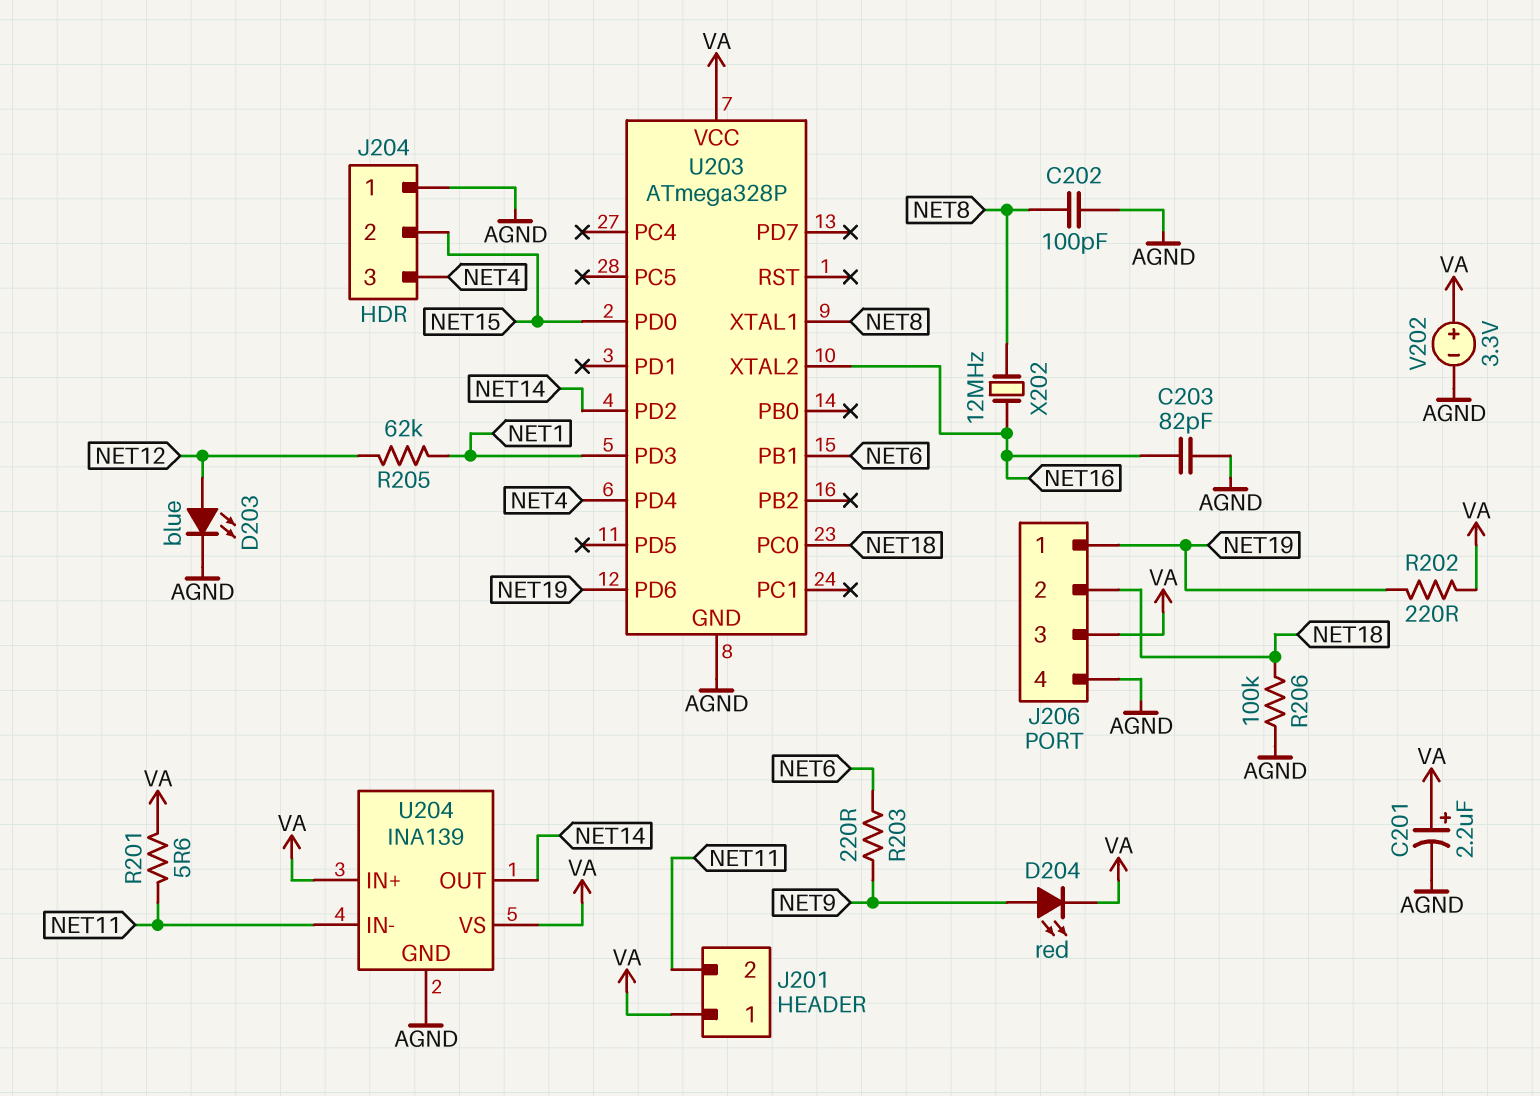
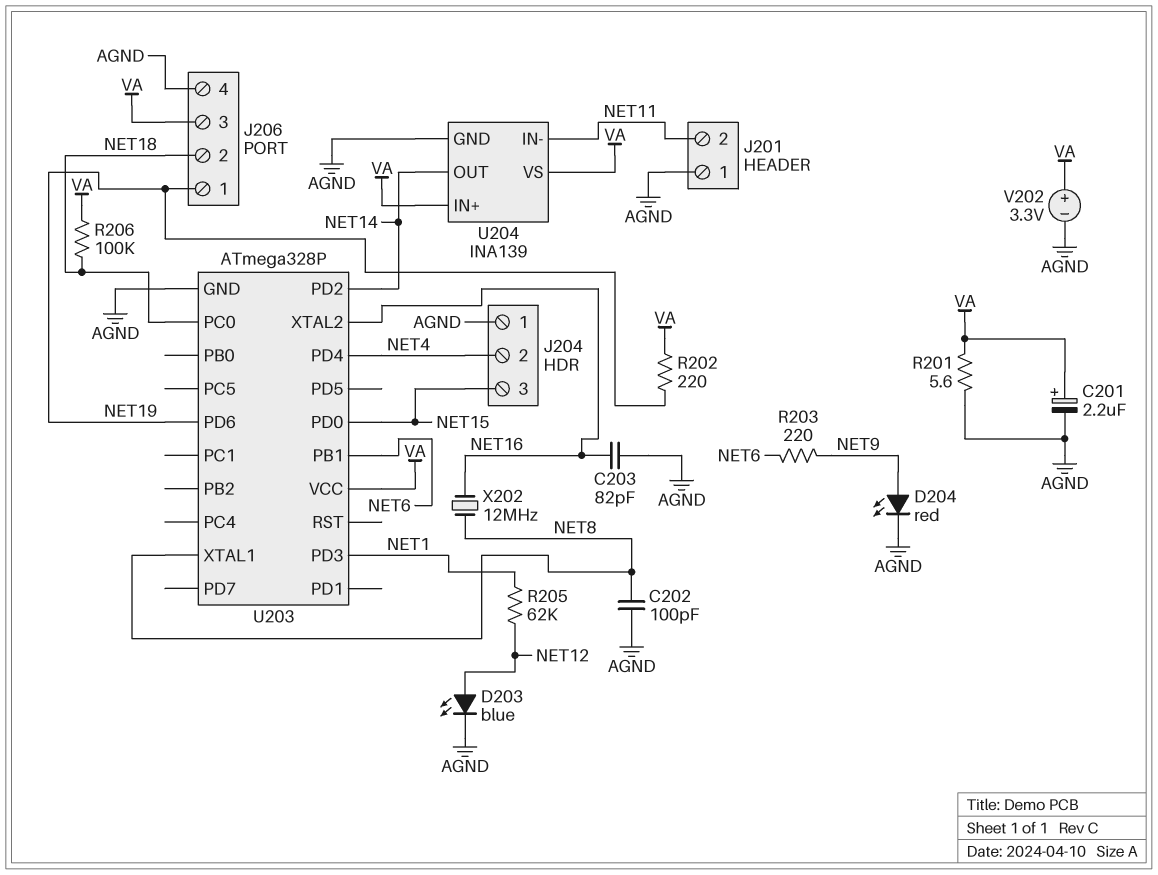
D204: LED red (A NET9, K VA) -> LED red (A NET9, K AGND)
J201 pin 1: VA -> AGND
J204 pin 2: NET15 -> NET4
J204 pin 3: NET4 -> NET15
R201: 5.6 (NET11, VA) -> 5.6 (AGND, VA)
R206: 100k (AGND, NET18) -> 100k (NET18, VA)

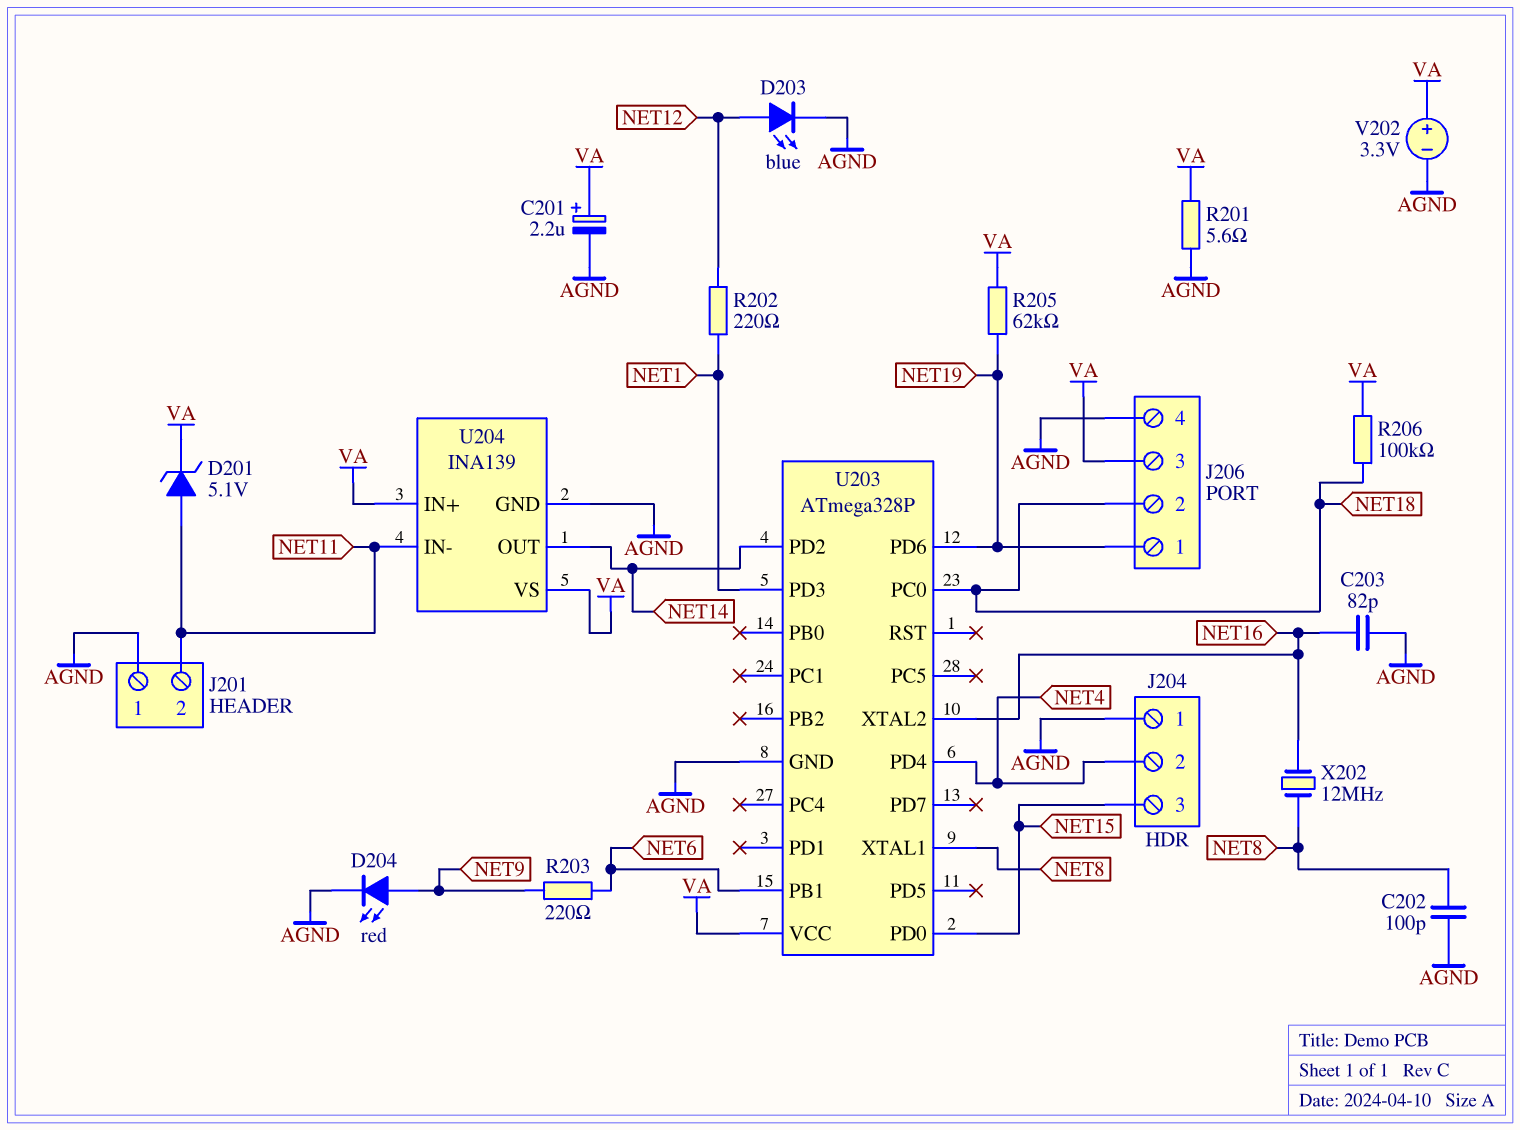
D201: none -> zener 5.1V (A NET11, K VA)
R202: 220 (NET19, VA) -> 220 (NET1, NET12)
R205: 62k (NET1, NET12) -> 62k (NET19, VA)

